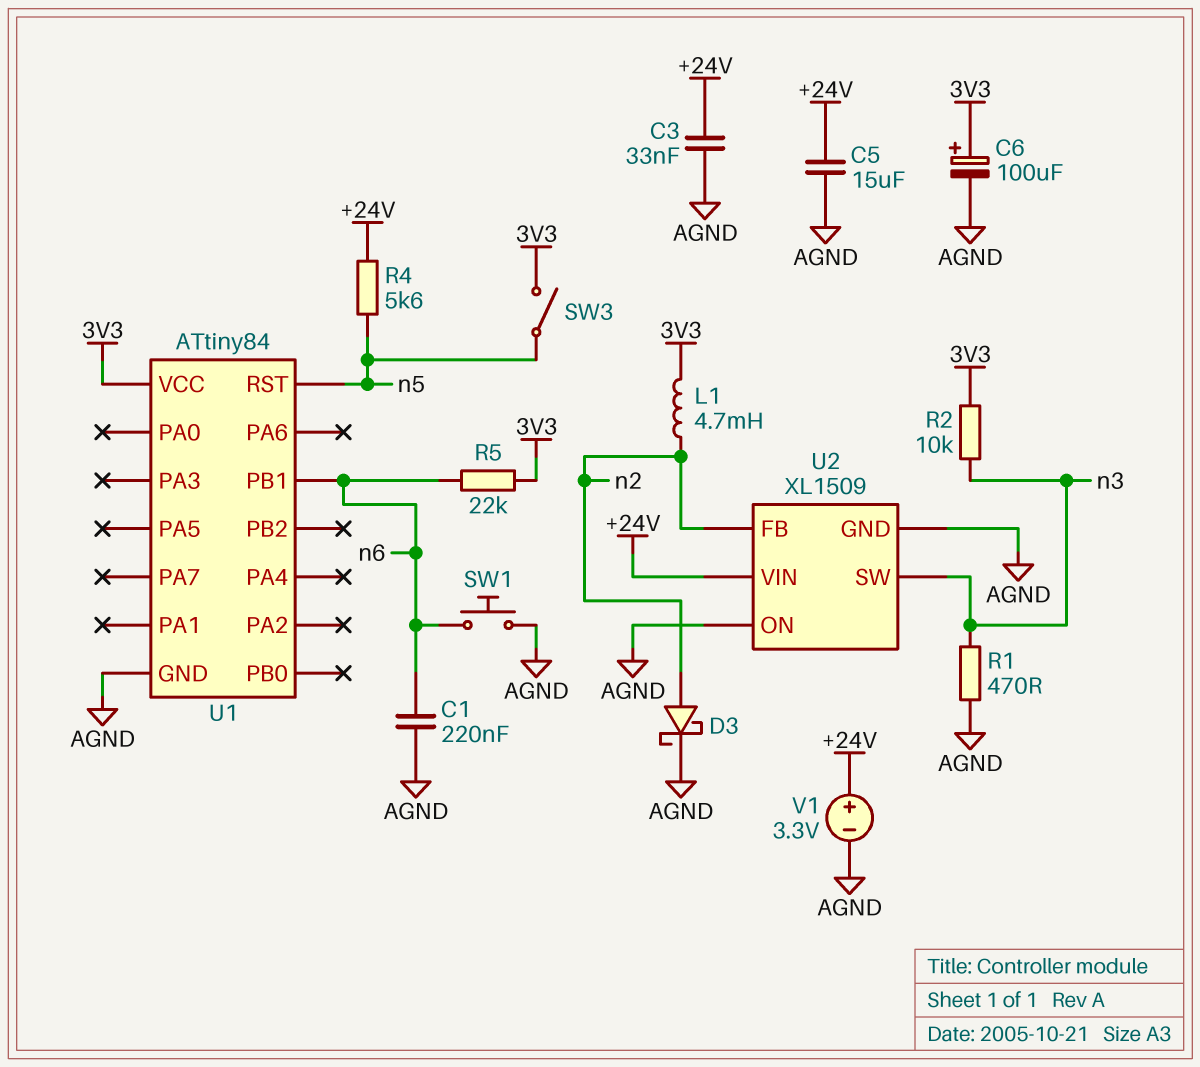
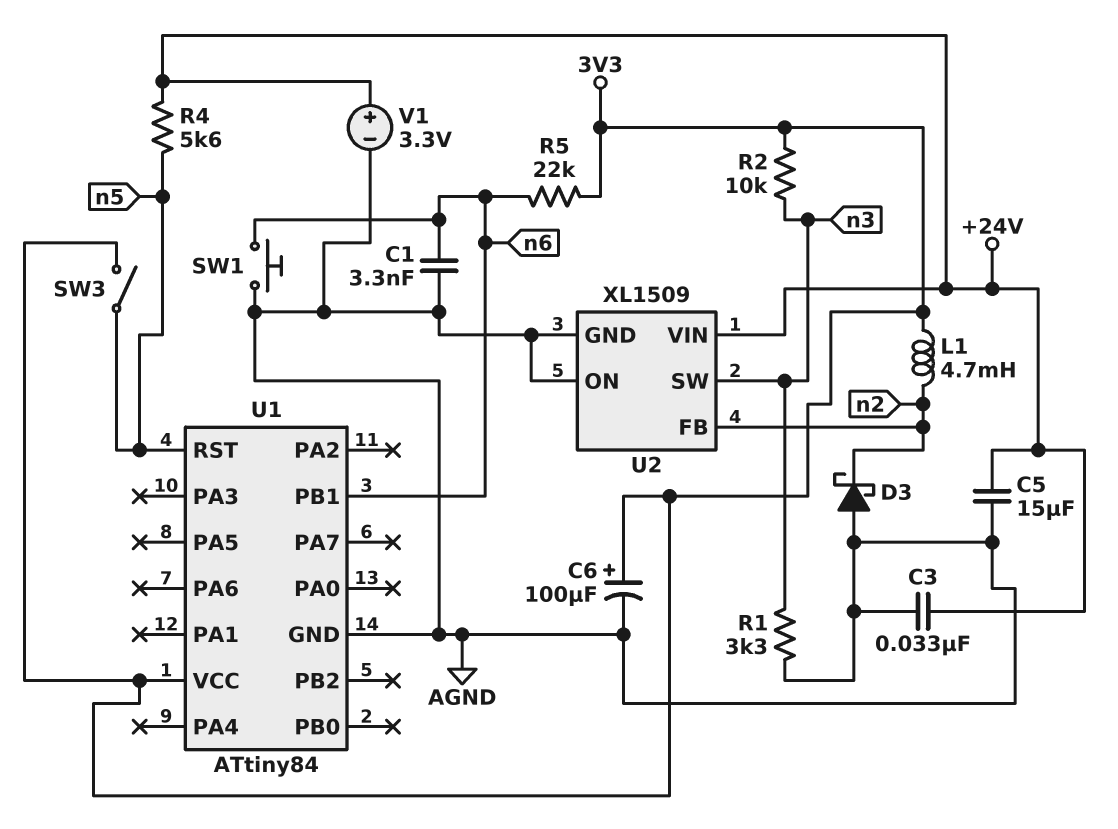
C1: 220nF (AGND, n6) -> 3.3nF (AGND, n6)
D3: schottky (A n2, K AGND) -> schottky (A AGND, K n2)
R1: 470 (AGND, n3) -> 3.3k (AGND, n3)

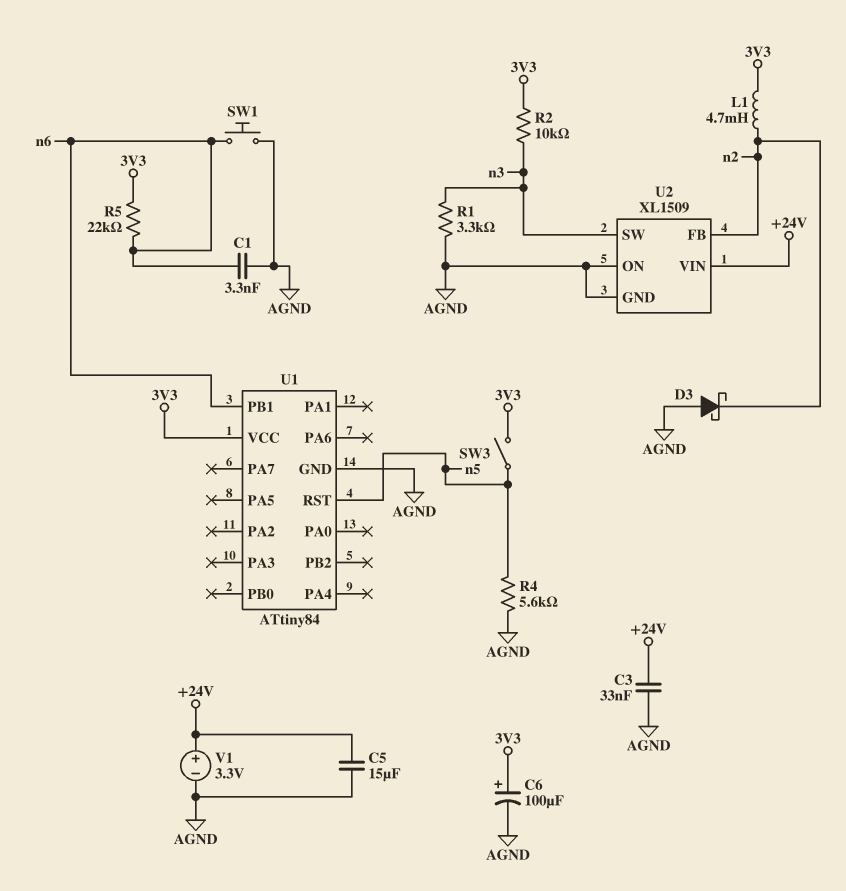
R4: 5.6k (+24V, n5) -> 5.6k (AGND, n5)

